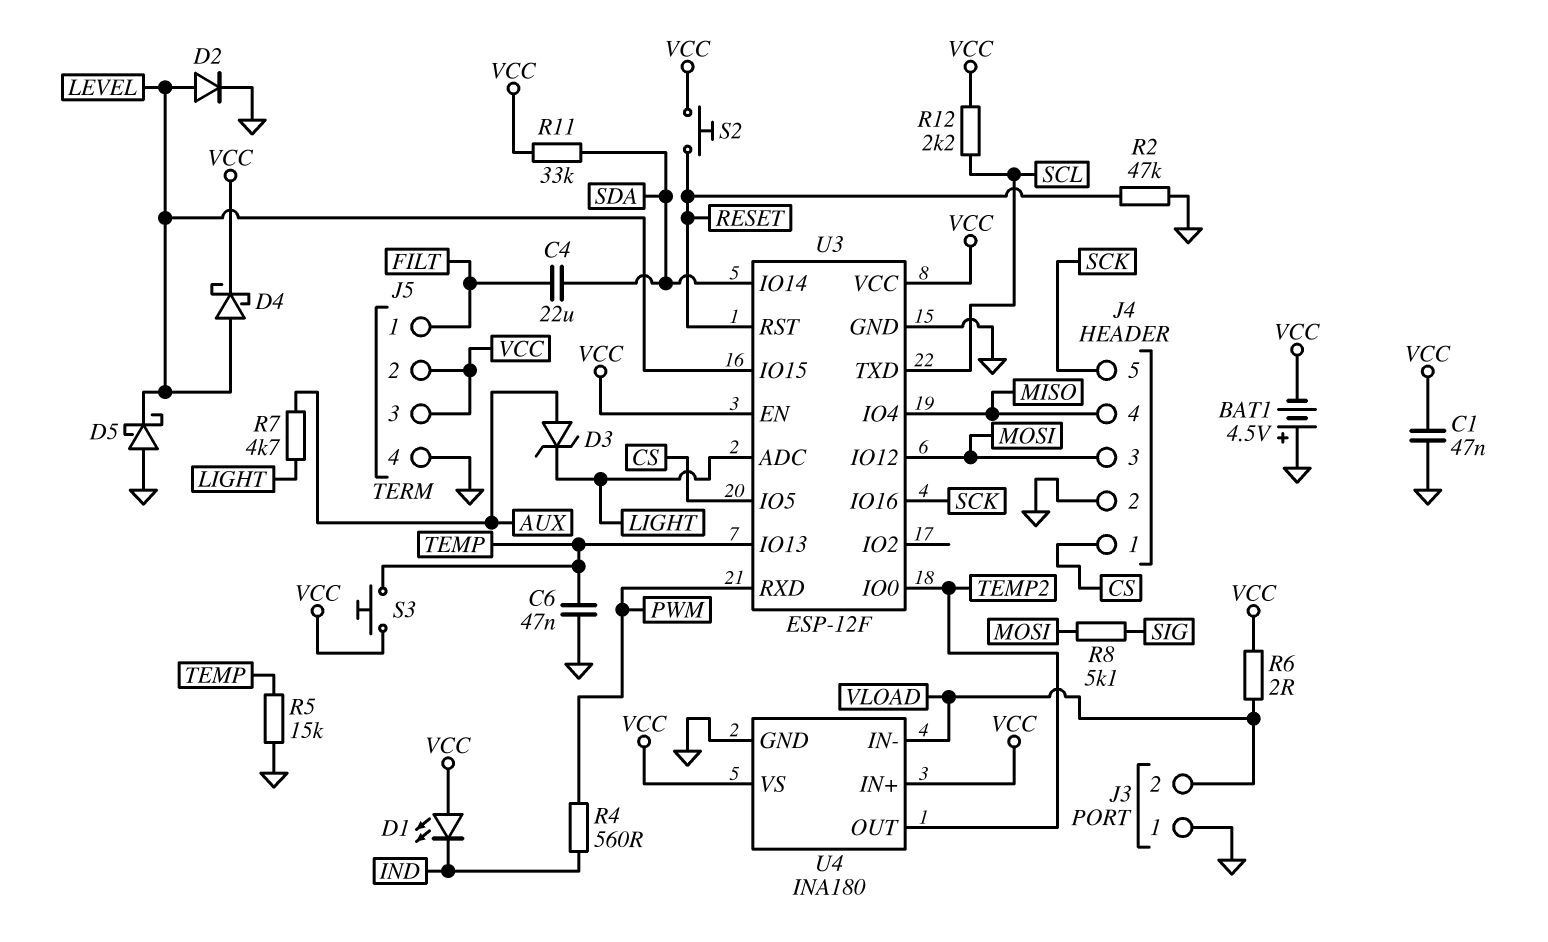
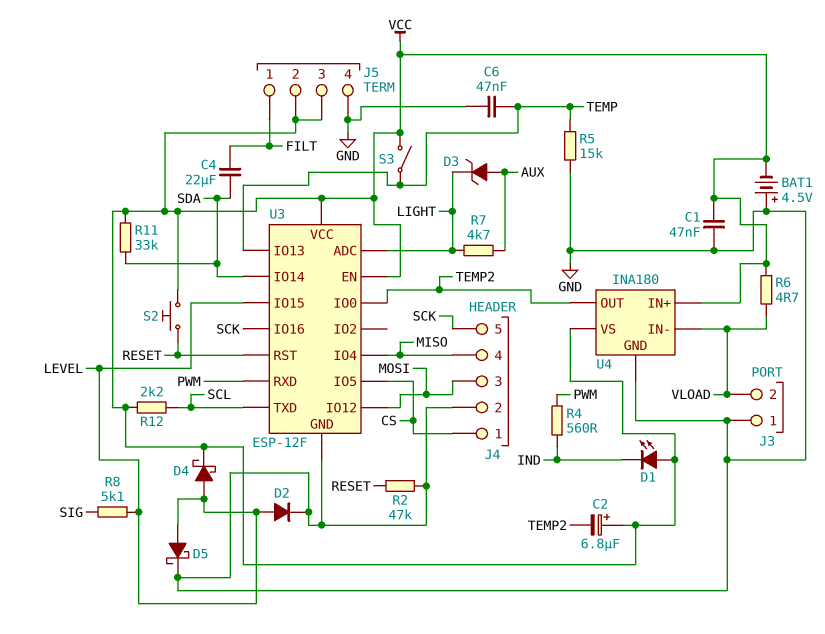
C2: none -> 6.8uF (plus VCC, minus TEMP2)
D5: schottky (A GND, K LEVEL) -> schottky (A LEVEL, K GND)
R6: 2 (VCC, VLOAD) -> 4.7 (VCC, VLOAD)
R8: 5.1k (MOSI, SIG) -> 5.1k (LEVEL, SIG)
S3: button (TEMP, VCC) -> switch (TEMP, VCC)

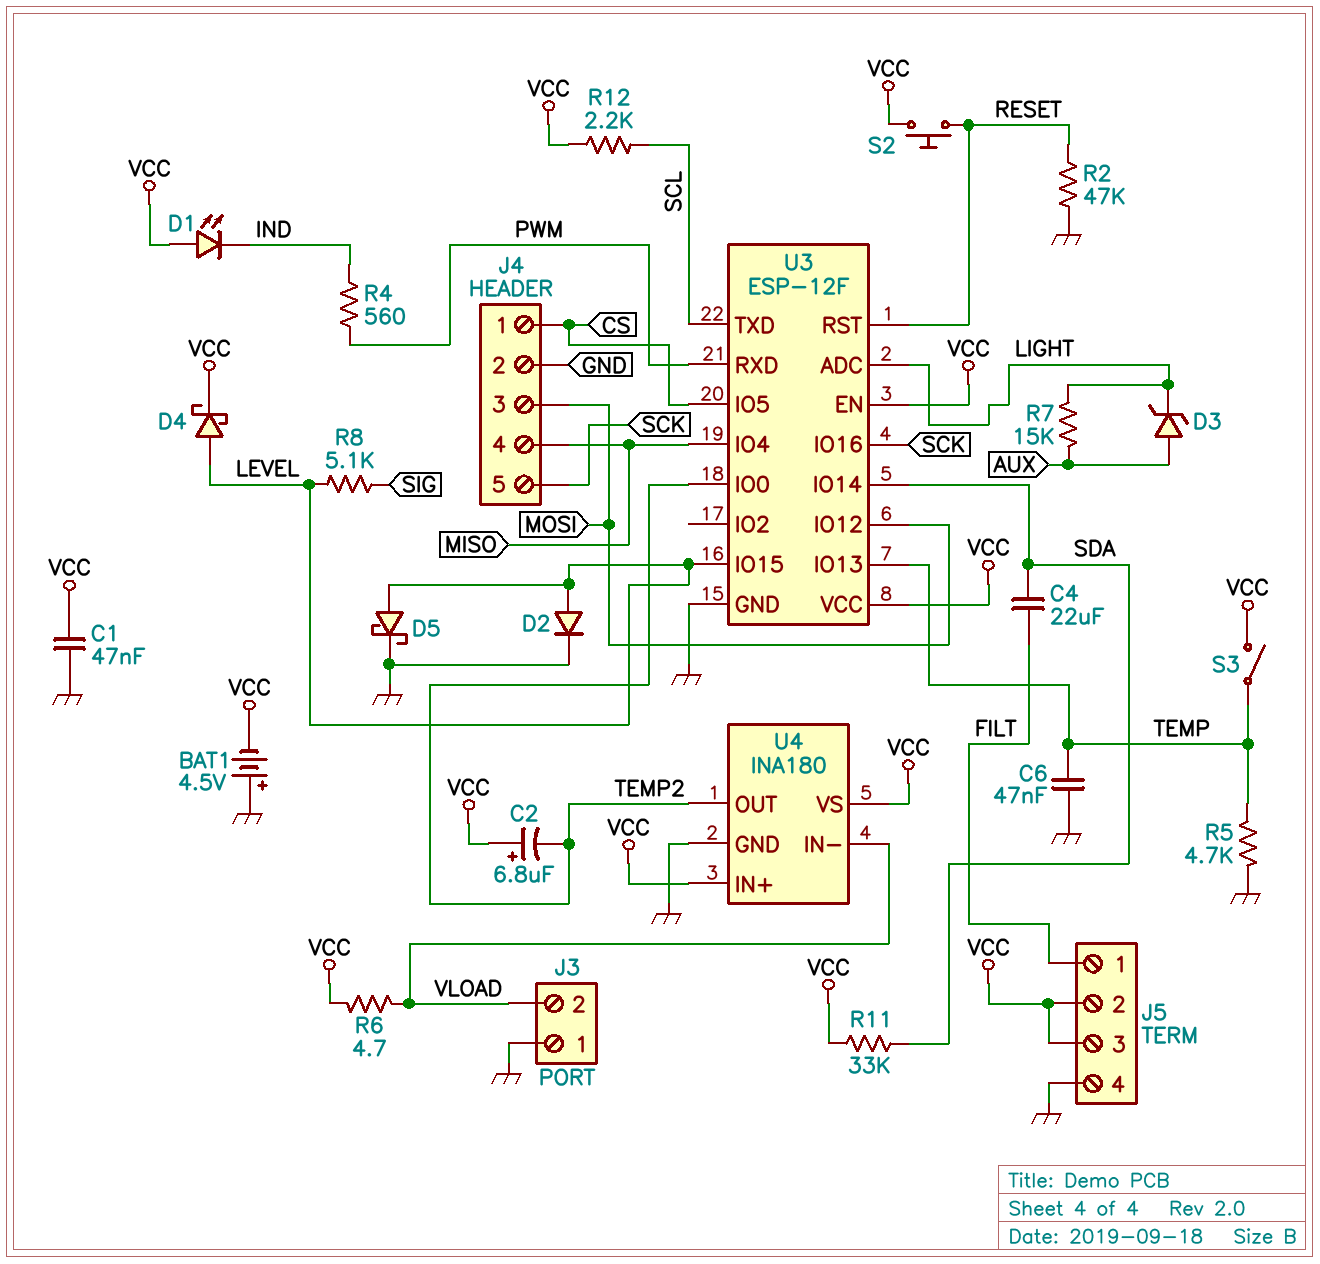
R5: 15k (GND, TEMP) -> 4.7k (GND, TEMP)
R7: 4.7k (AUX, LIGHT) -> 15k (AUX, LIGHT)

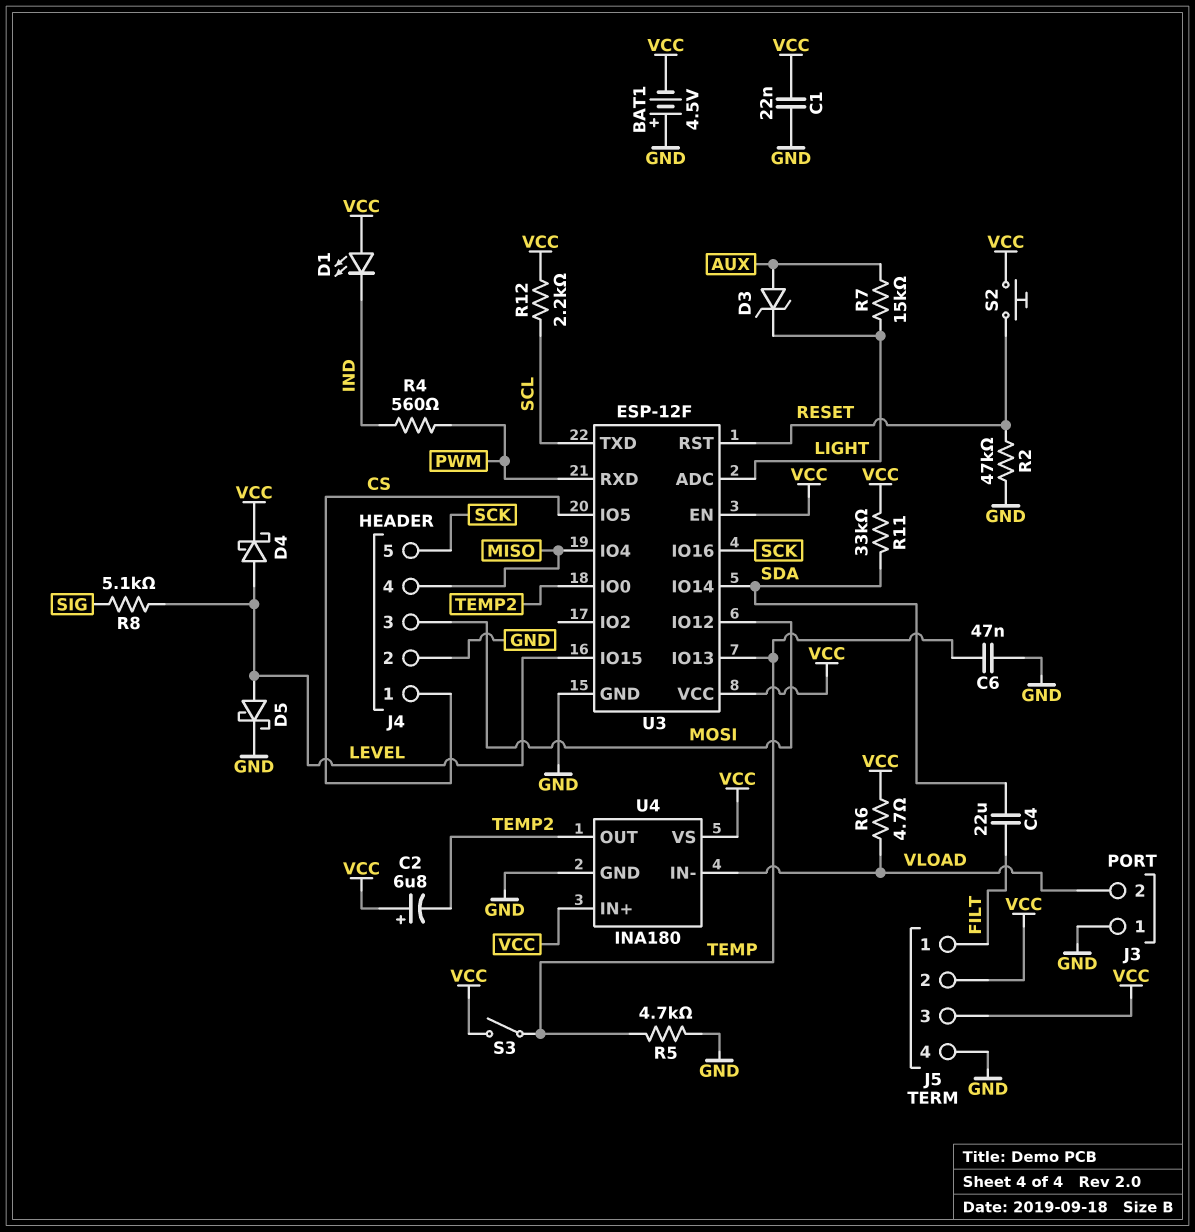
C1: 47nF (GND, VCC) -> 22nF (GND, VCC)
D2: diode (A LEVEL, K GND) -> none

